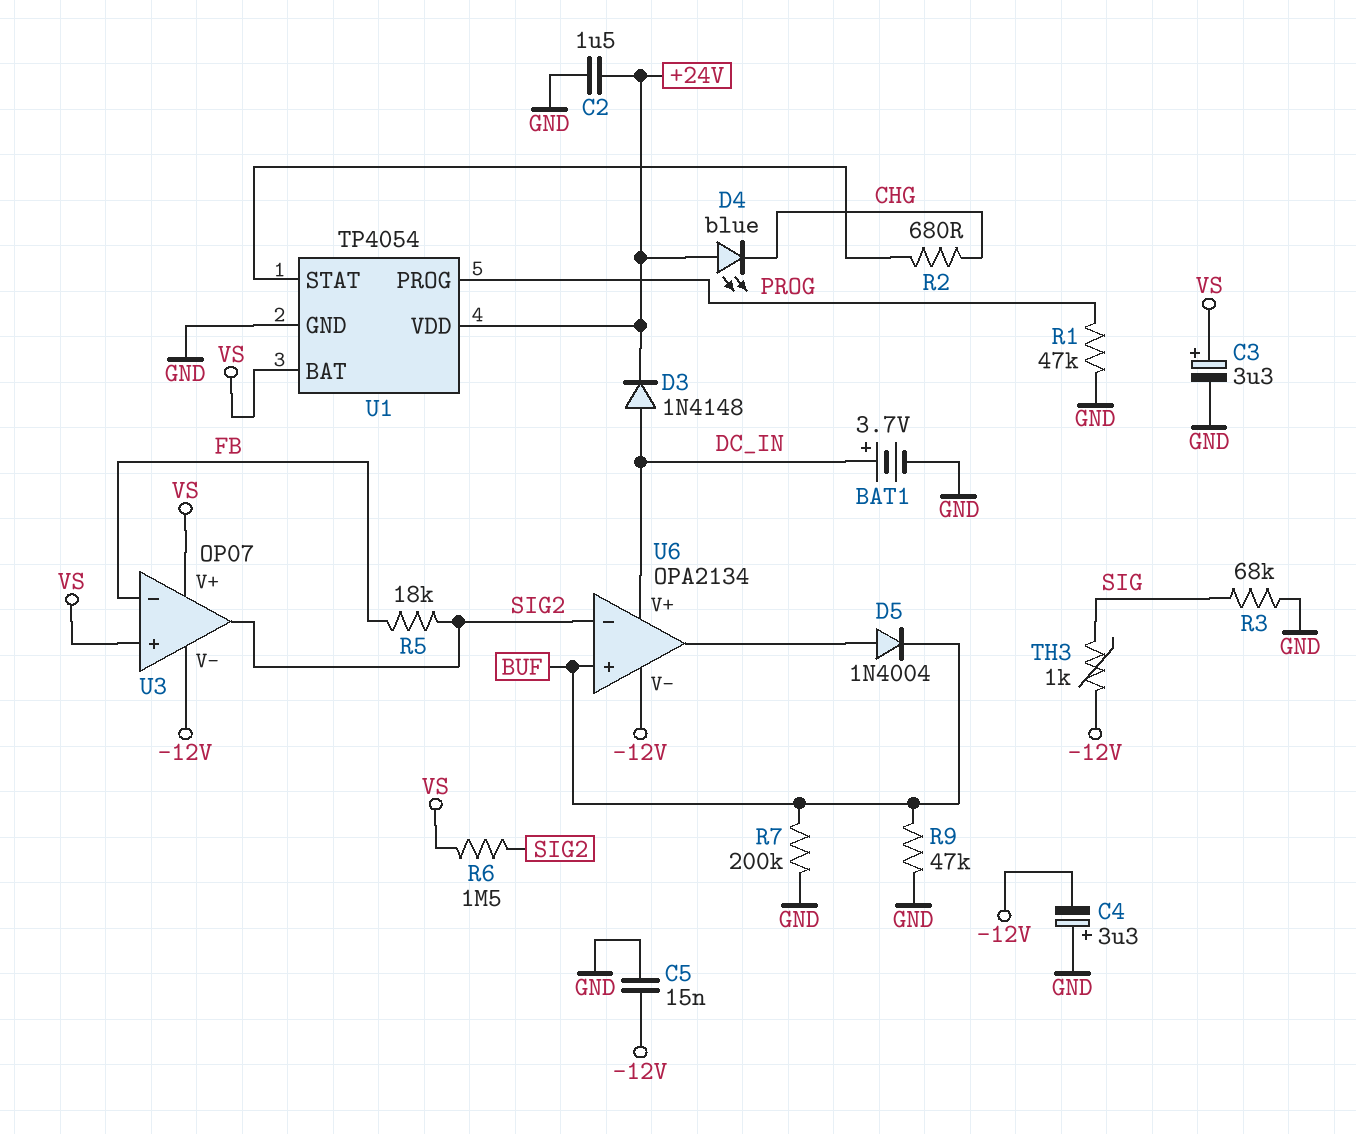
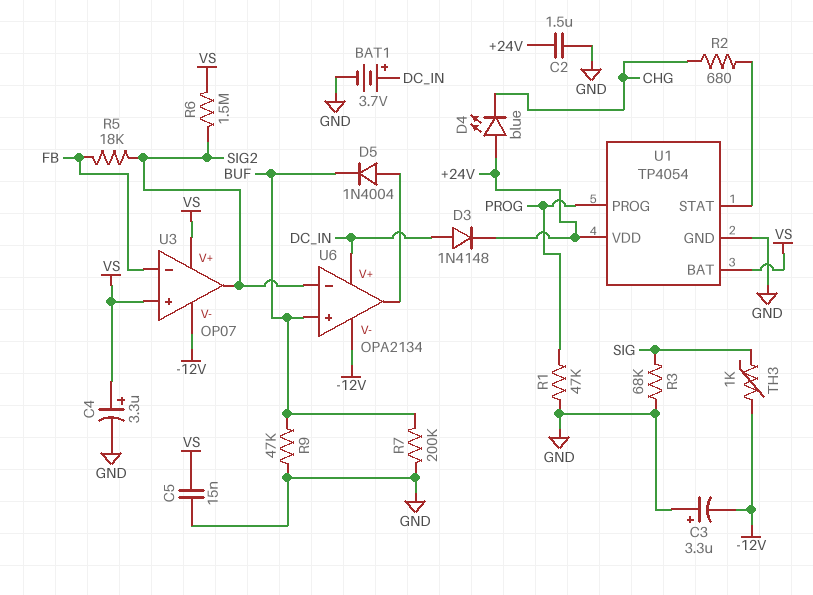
C3: 3.3uF (plus VS, minus GND) -> 3.3uF (plus GND, minus -12V)
C4: 3.3uF (plus GND, minus -12V) -> 3.3uF (plus VS, minus GND)
C5: 15nF (-12V, GND) -> 15nF (GND, VS)

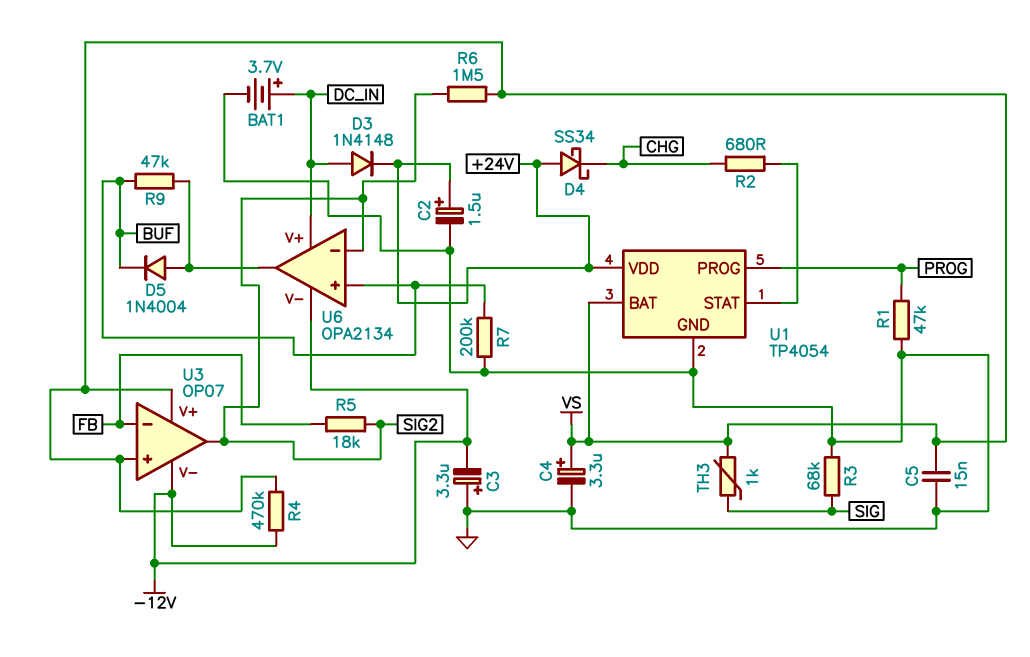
C2: 1.5uF (+24V, GND) -> 1.5uF (plus +24V, minus GND)
D4: LED blue (A +24V, K CHG) -> schottky SS34 (A +24V, K CHG)
R4: none -> 470k (-12V, VS)
R9: 47k (BUF, GND) -> 47k (BUF, U6/out)
TH3: 1k (-12V, SIG) -> 1k (SIG, VS)

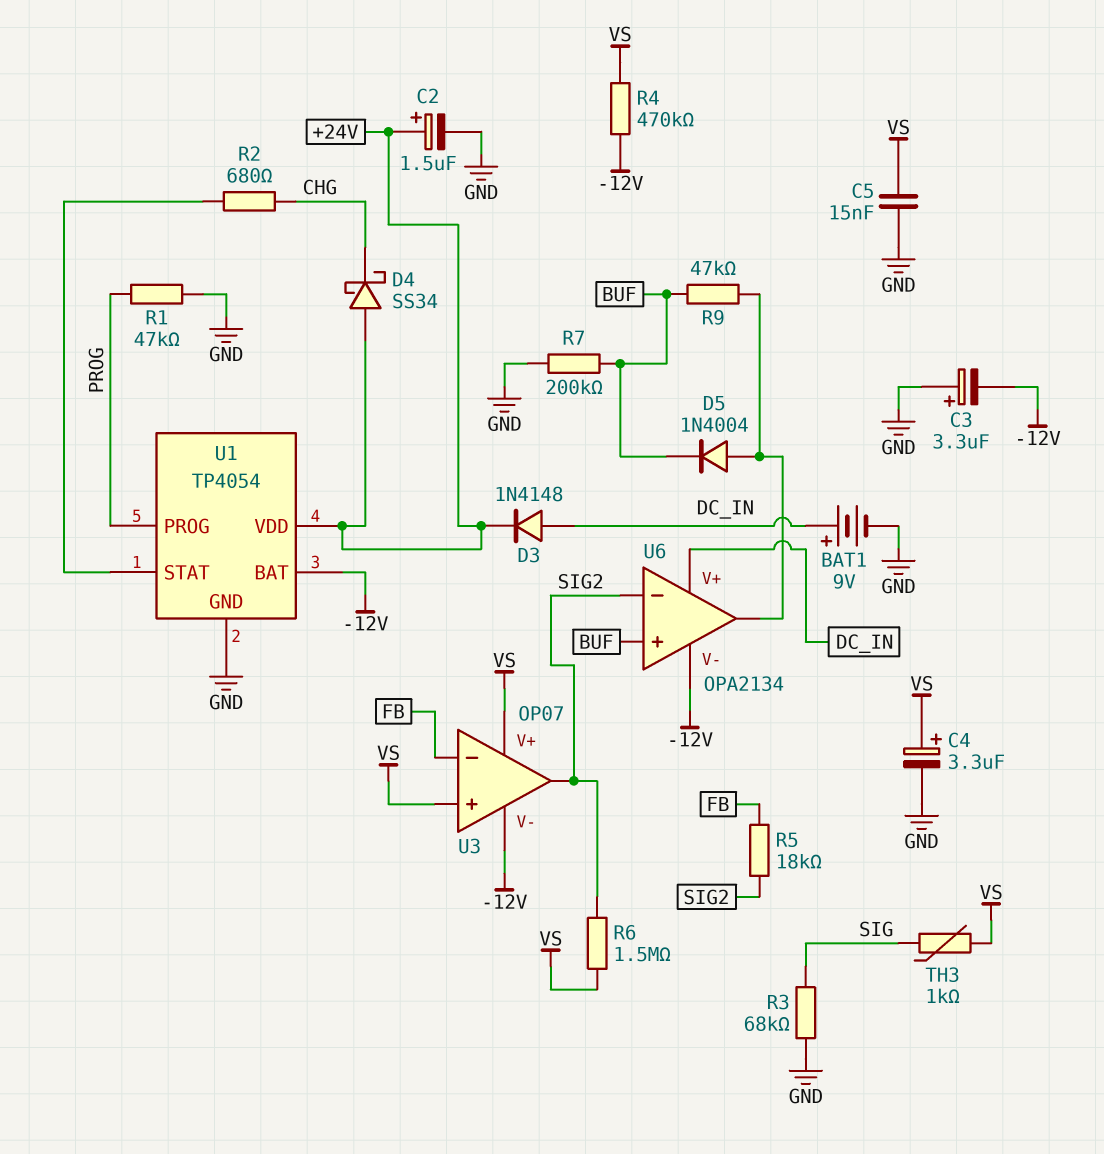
BAT1: 3.7V (plus DC_IN, minus GND) -> 9V (plus DC_IN, minus GND)
U1 pin BAT: VS -> -12V

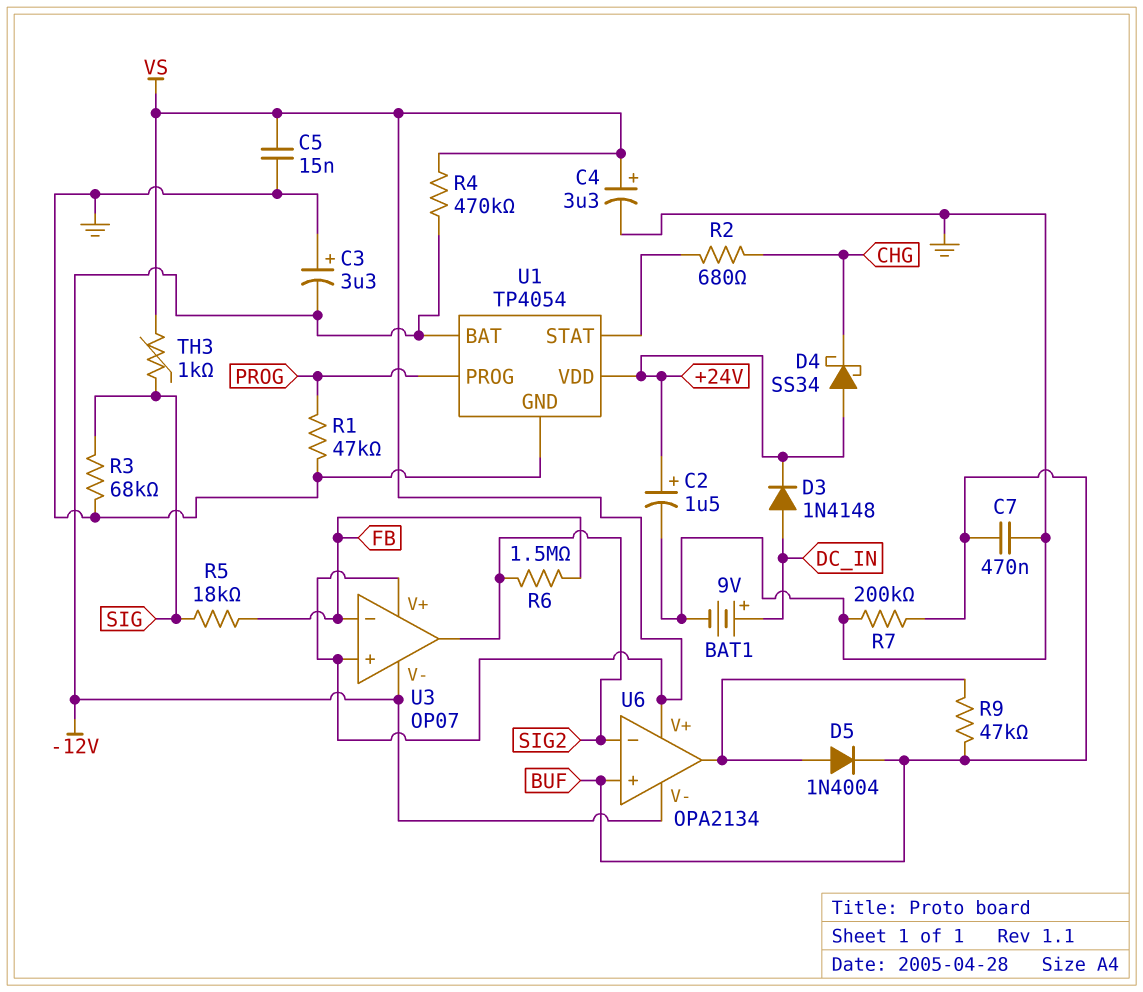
C7: none -> 470nF (BUF, GND)
R5: 18k (FB, SIG2) -> 18k (FB, SIG)
R6: 1.5M (SIG2, VS) -> 1.5M (FB, SIG2)
U6 pin V+: DC_IN -> VS

